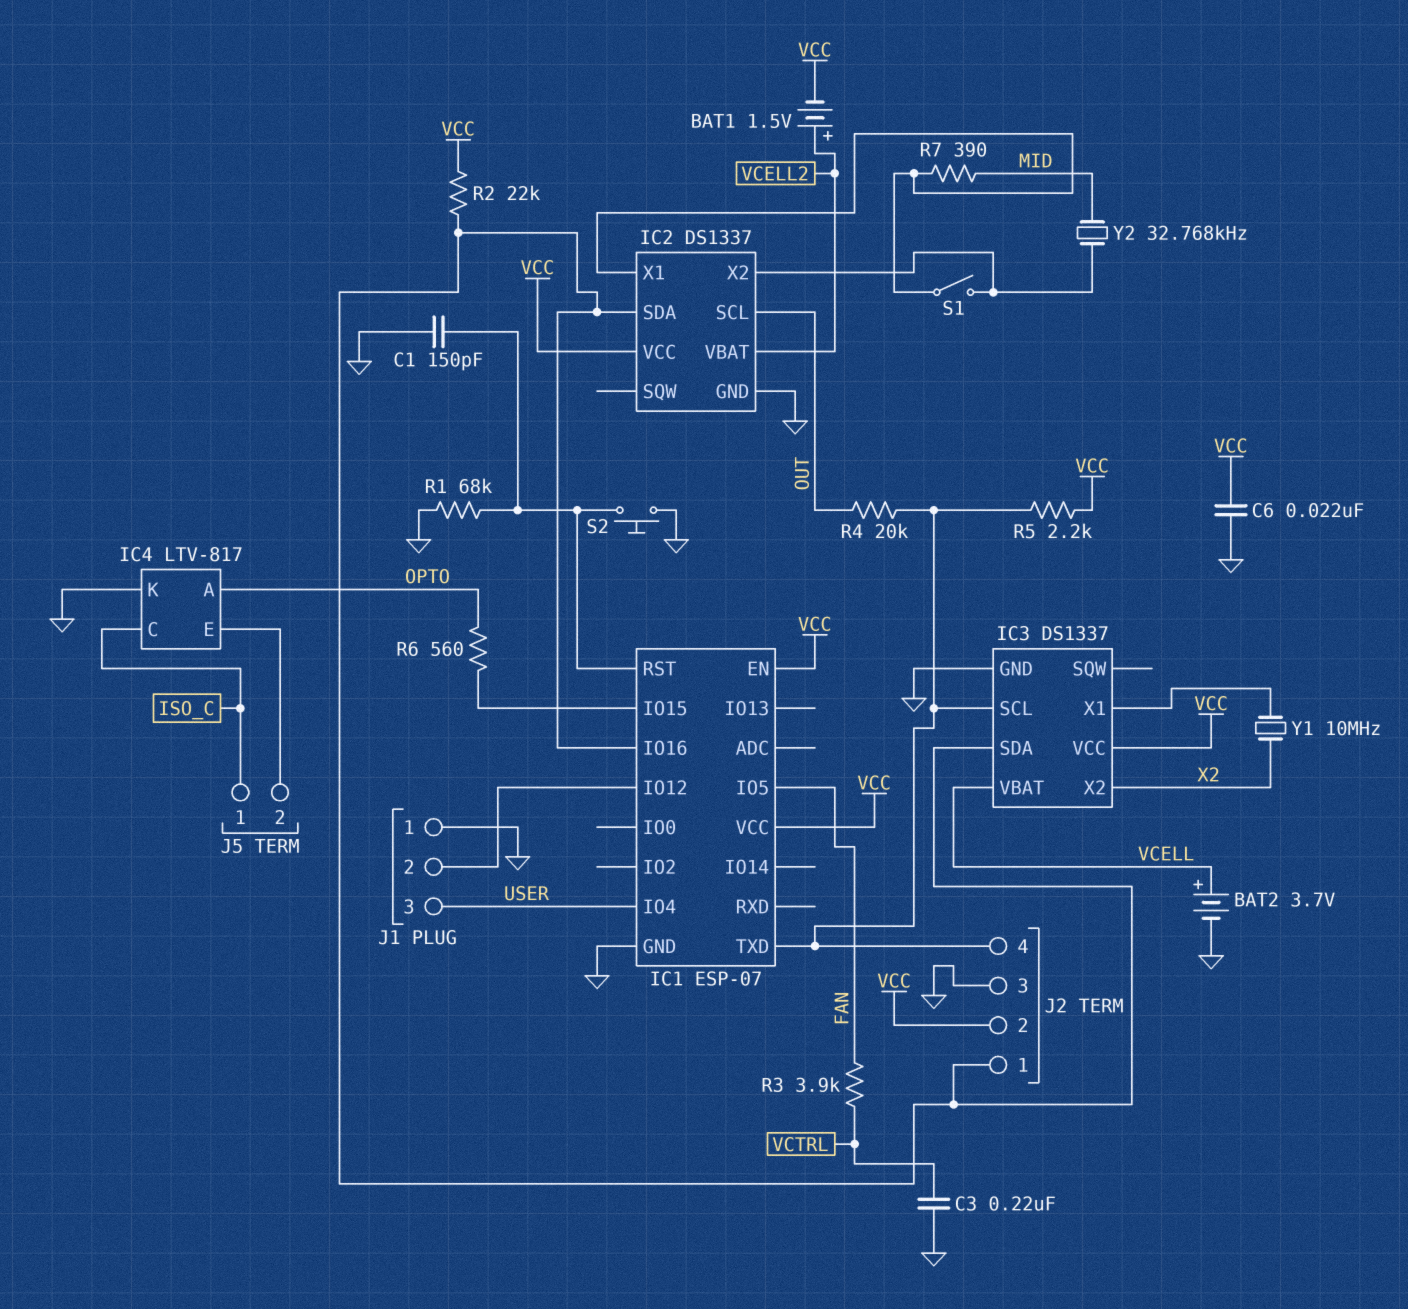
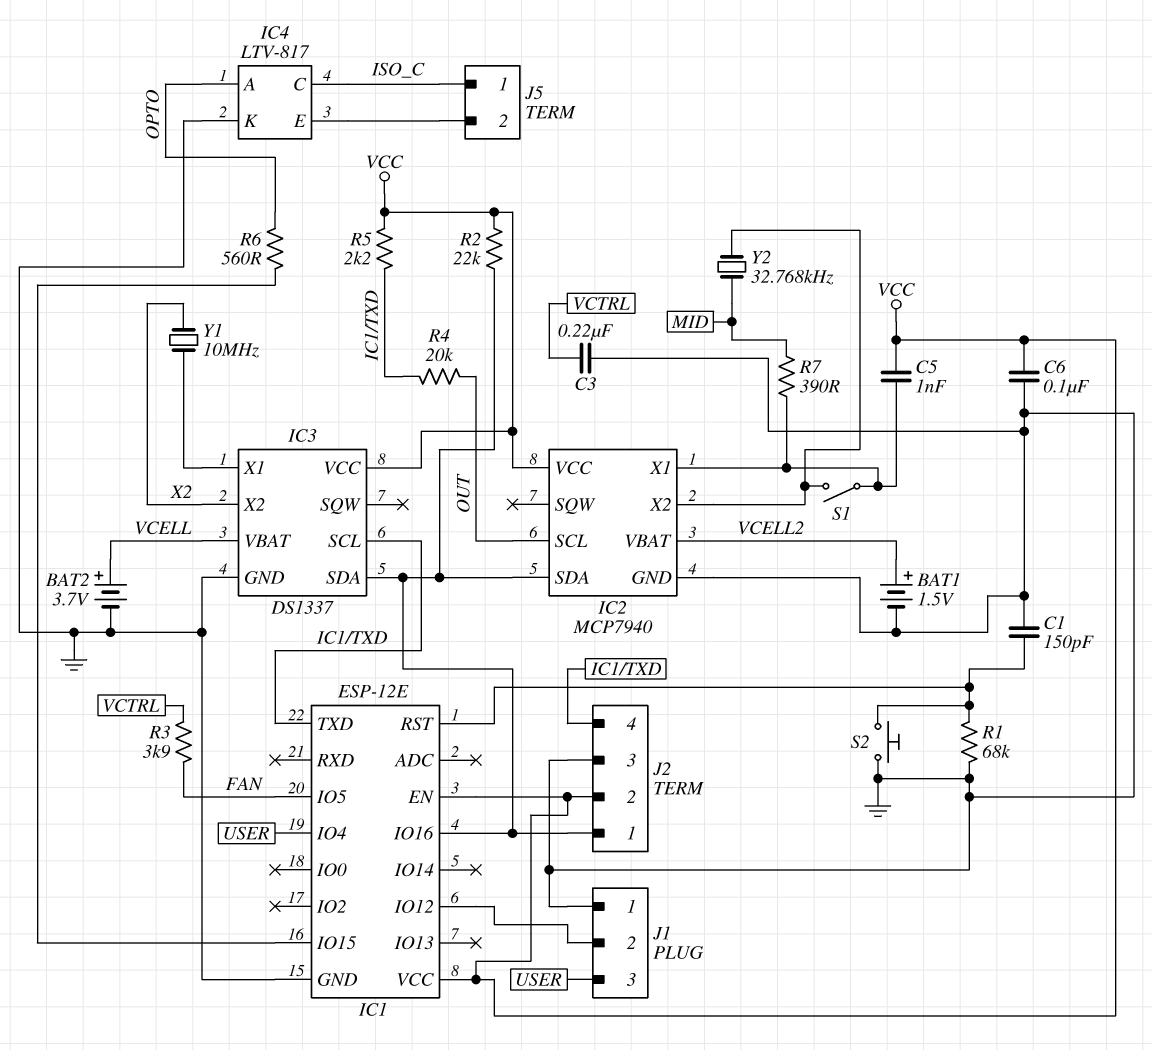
BAT1: 1.5V (plus VCELL2, minus VCC) -> 1.5V (plus VCELL2, minus GND)
C5: none -> 1nF (IC2/X1, VCC)
C6: 22nF (GND, VCC) -> 100nF (GND, VCC)
IC1: ESP-07 -> ESP-12E
IC2: DS1337 -> MCP7940

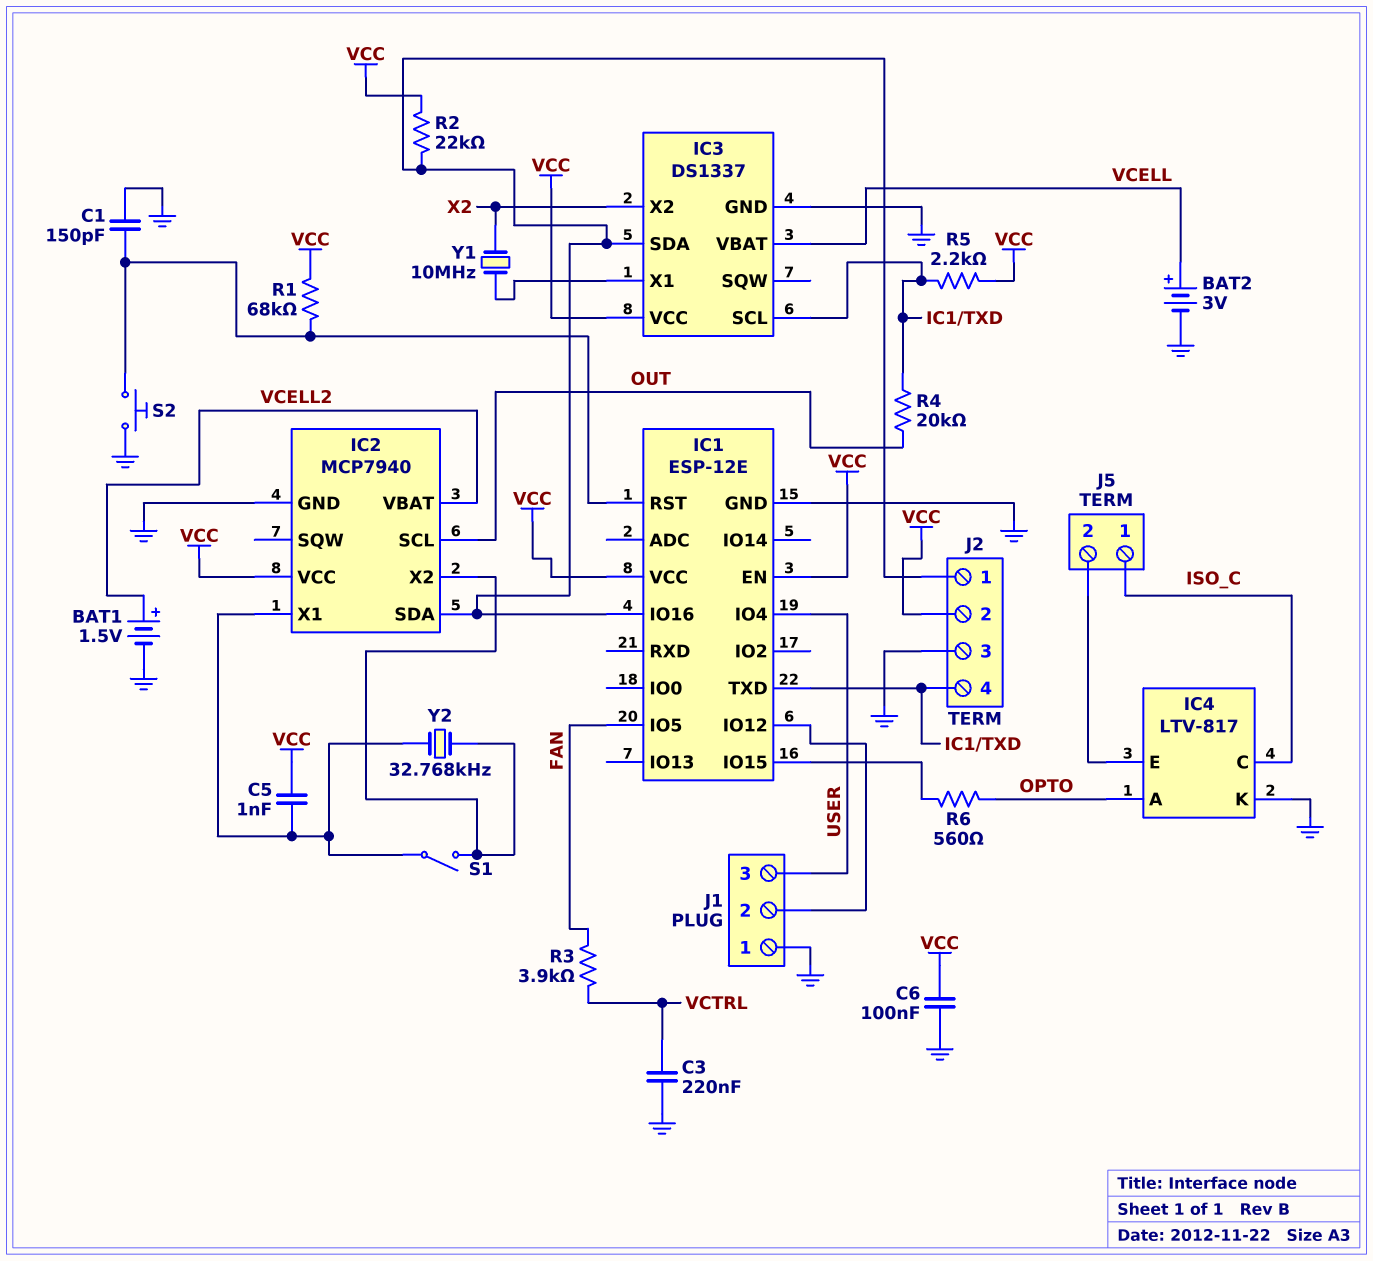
BAT2: 3.7V (plus VCELL, minus GND) -> 3V (plus VCELL, minus GND)
R1: 68k (GND, IC1/RST) -> 68k (IC1/RST, VCC)
R7: 390 (IC2/X1, MID) -> none
Y2: 32.768kHz (IC2/X2, MID) -> 32.768kHz (IC2/X1, IC2/X2)

